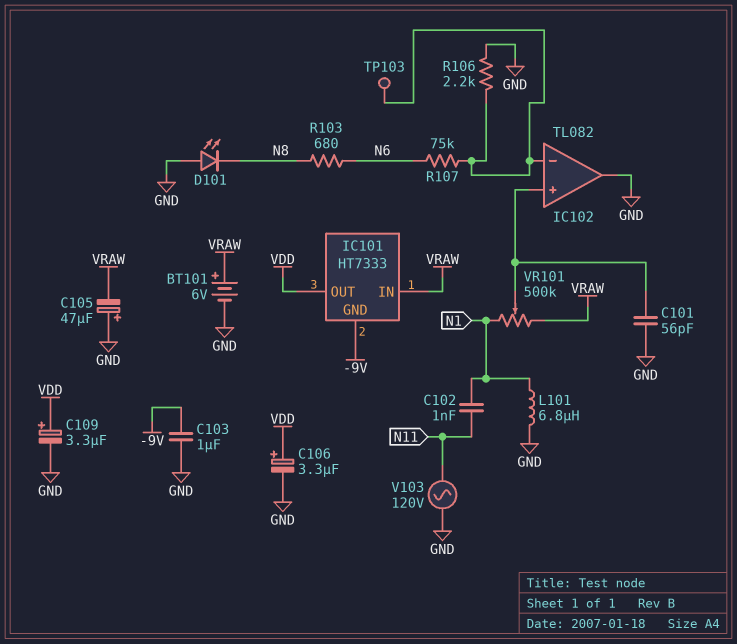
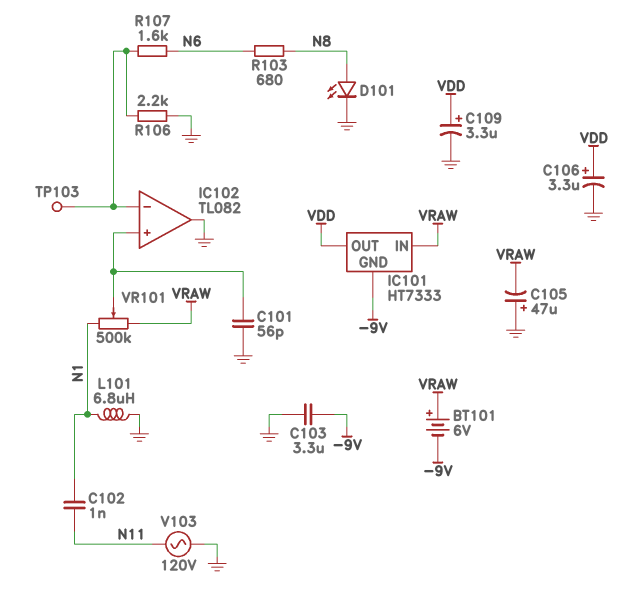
BT101: 6V (plus VRAW, minus GND) -> 6V (plus VRAW, minus -9V)
C103: 1uF (-9V, GND) -> 3.3uF (-9V, GND)
D101: LED (A GND, K N8) -> LED (A N8, K GND)
R107: 75k (IC102/in-, N6) -> 1.6k (IC102/in-, N6)

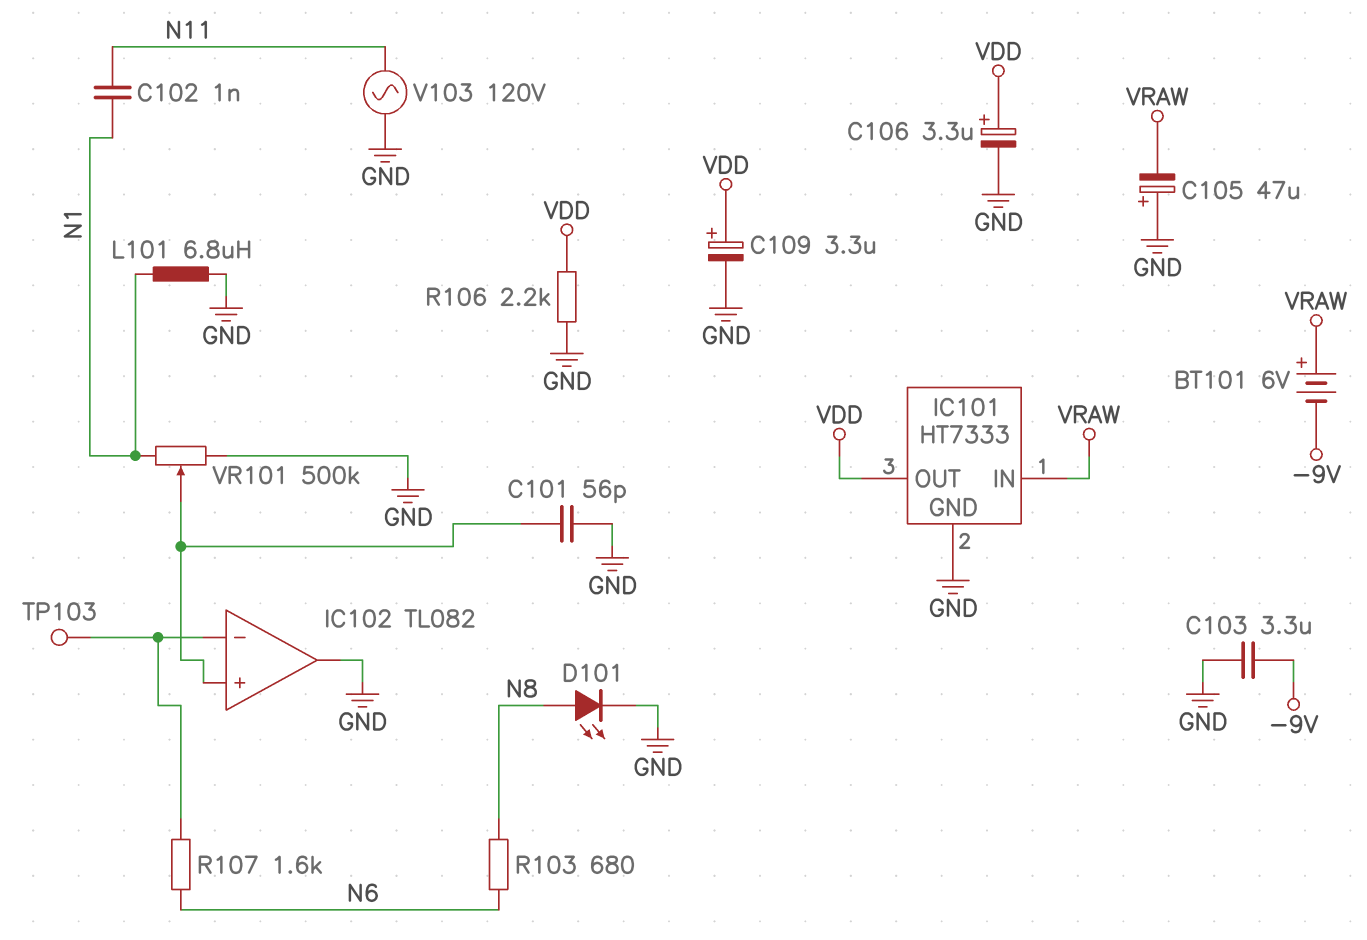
IC101 pin GND: -9V -> GND
R106: 2.2k (GND, IC102/in-) -> 2.2k (GND, VDD)
VR101: 500k (N1, VRAW, wiper IC102/in+) -> 500k (GND, N1, wiper IC102/in+)

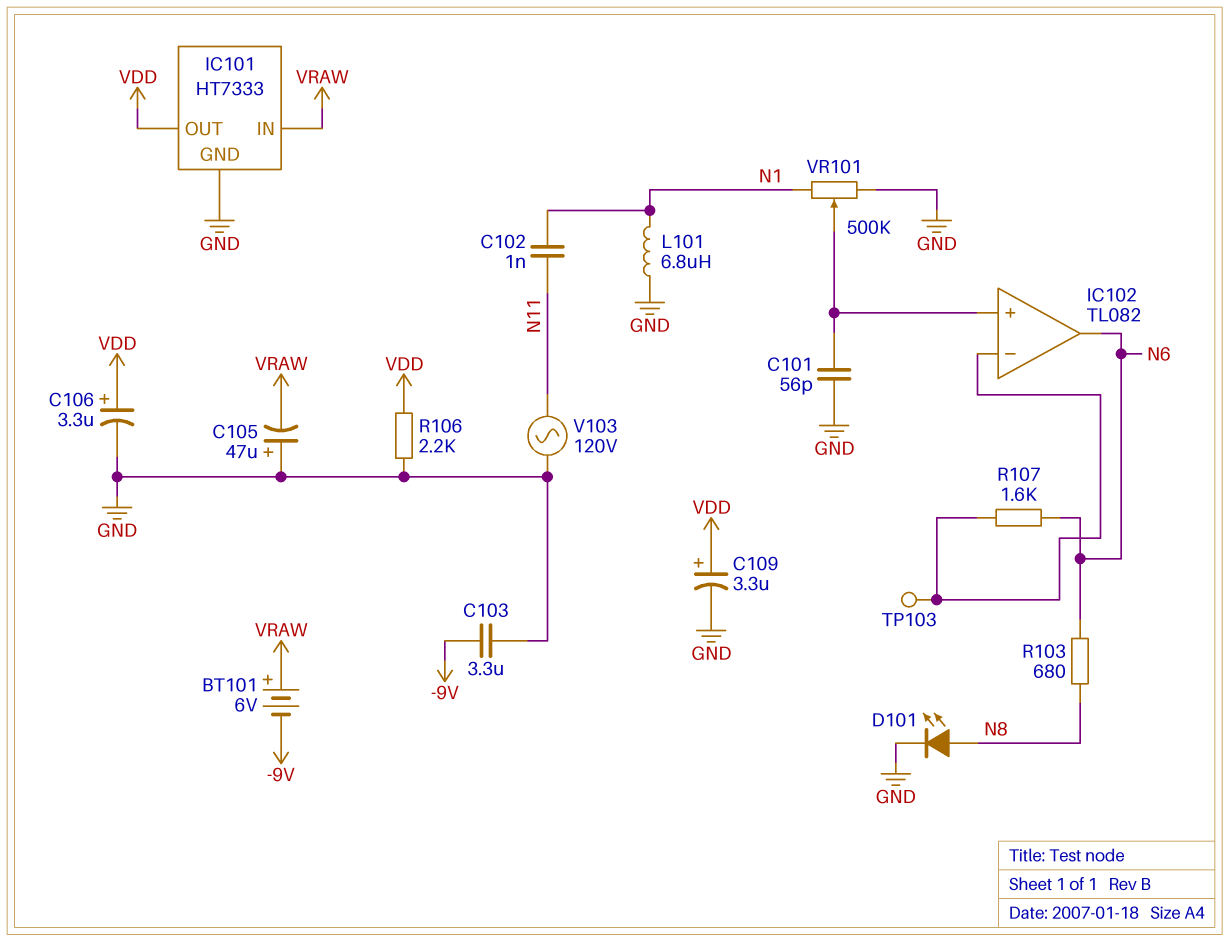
IC102 pin out: GND -> N6

